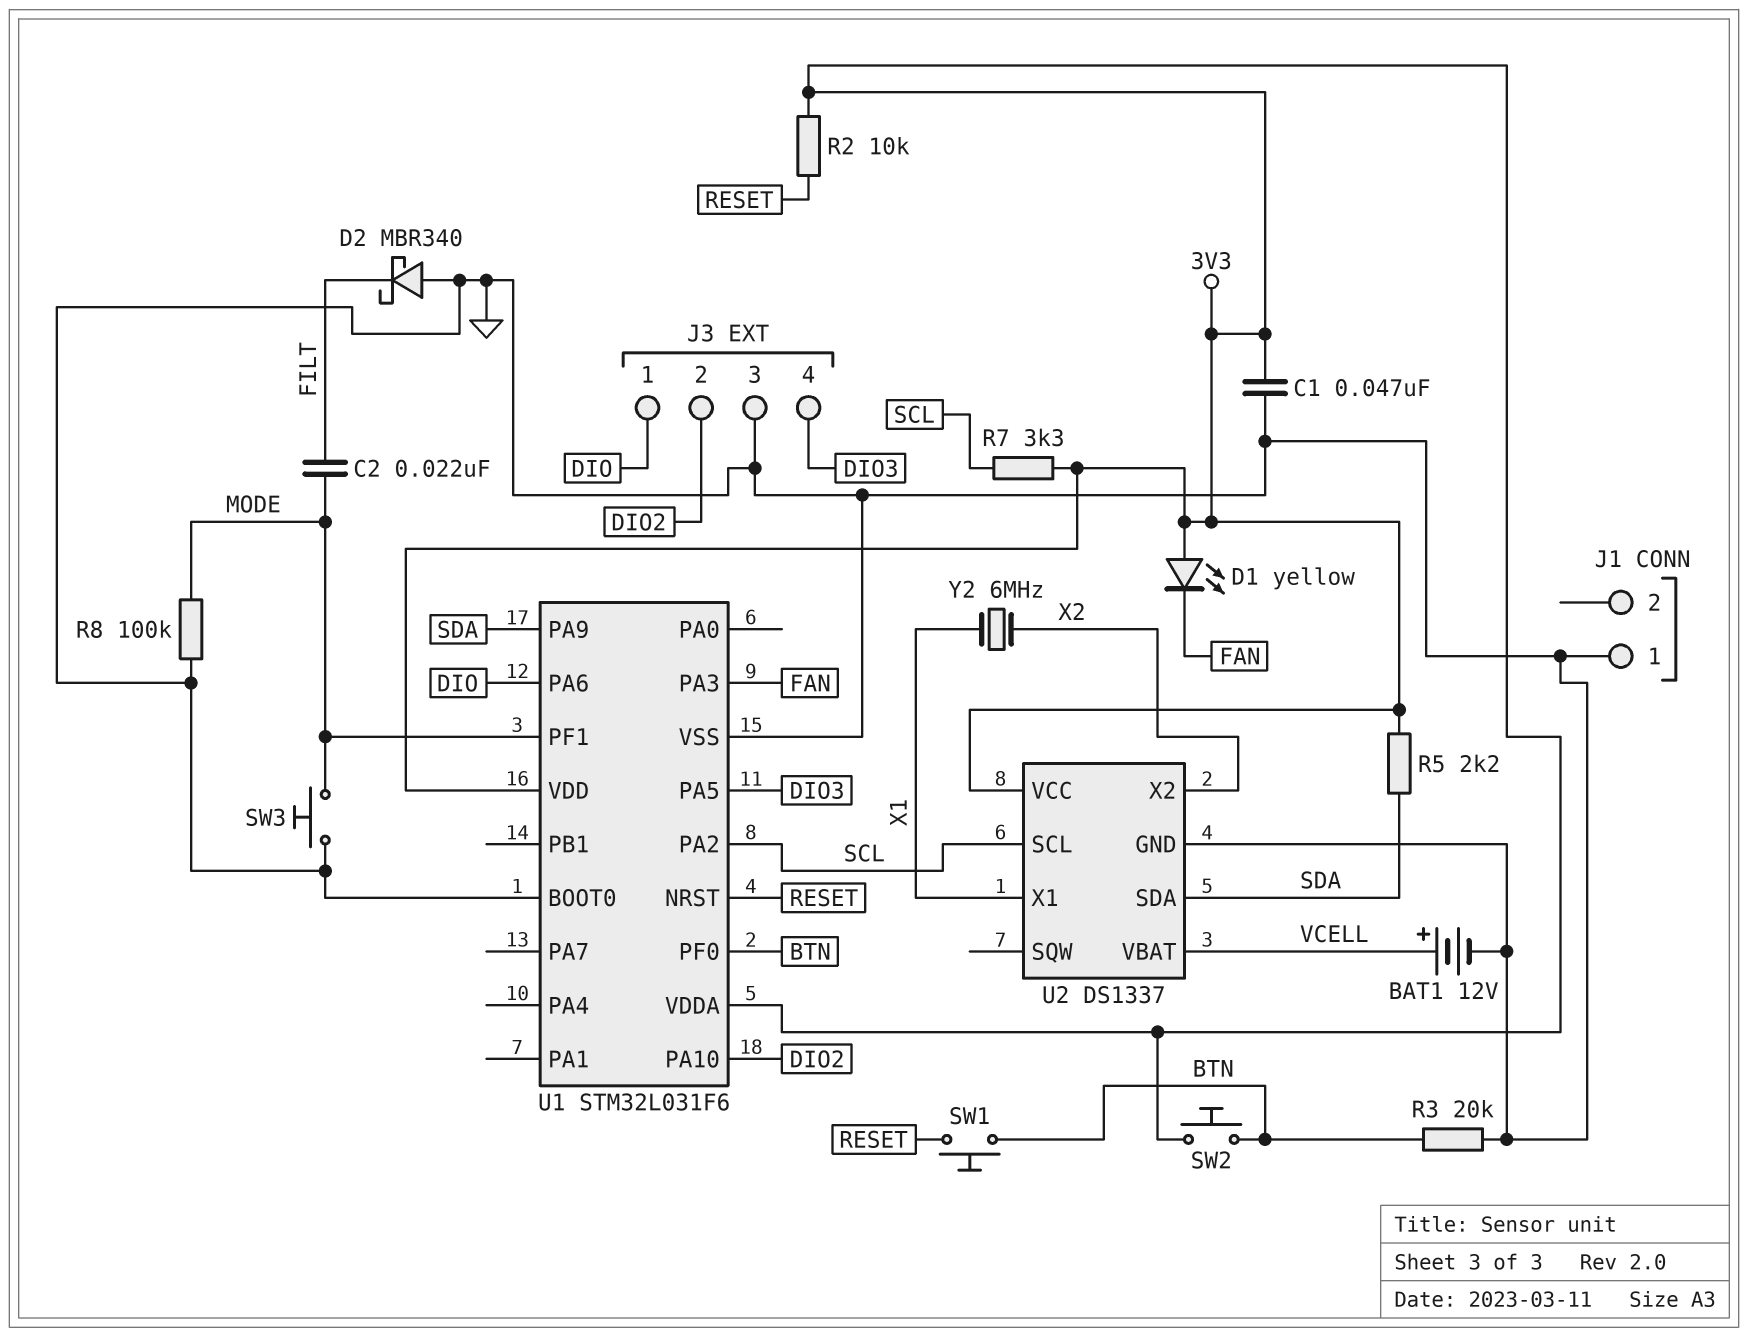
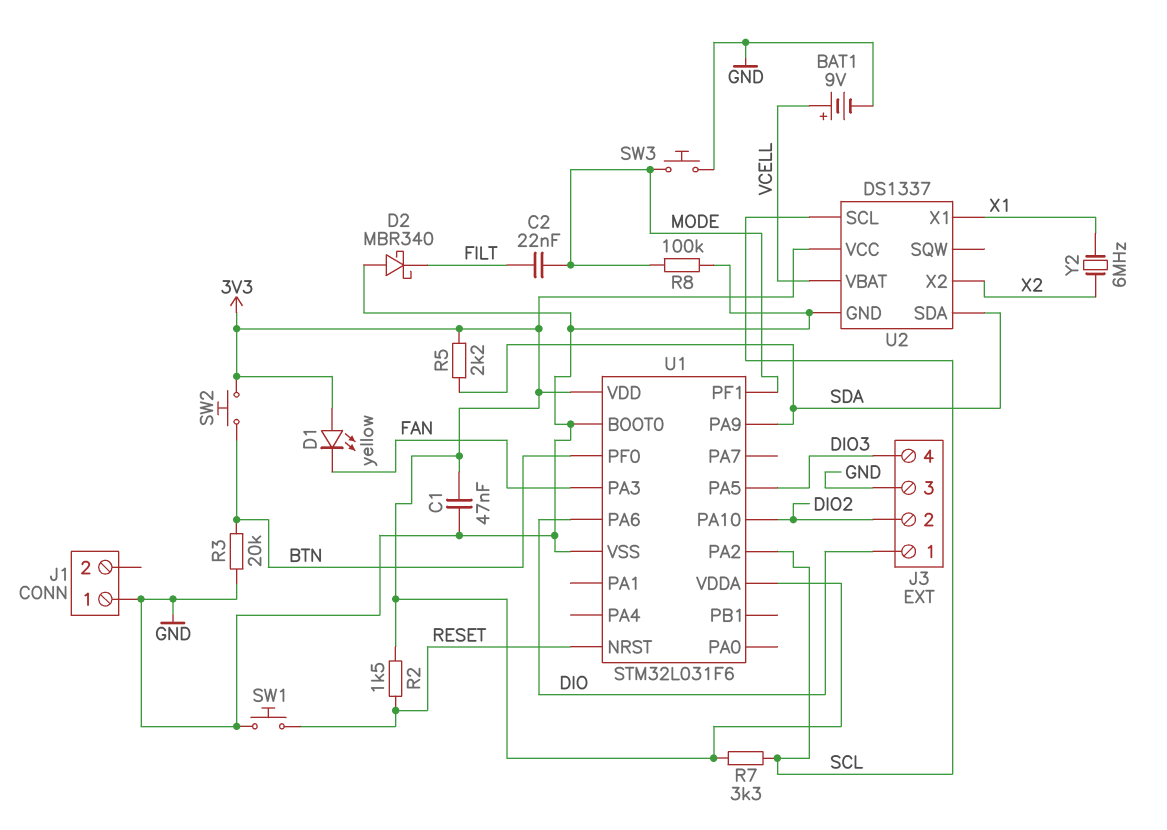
BAT1: 12V (plus VCELL, minus GND) -> 9V (plus VCELL, minus GND)
R2: 10k (3V3, RESET) -> 1.5k (3V3, RESET)
SW1: button (BTN, RESET) -> button (GND, RESET)

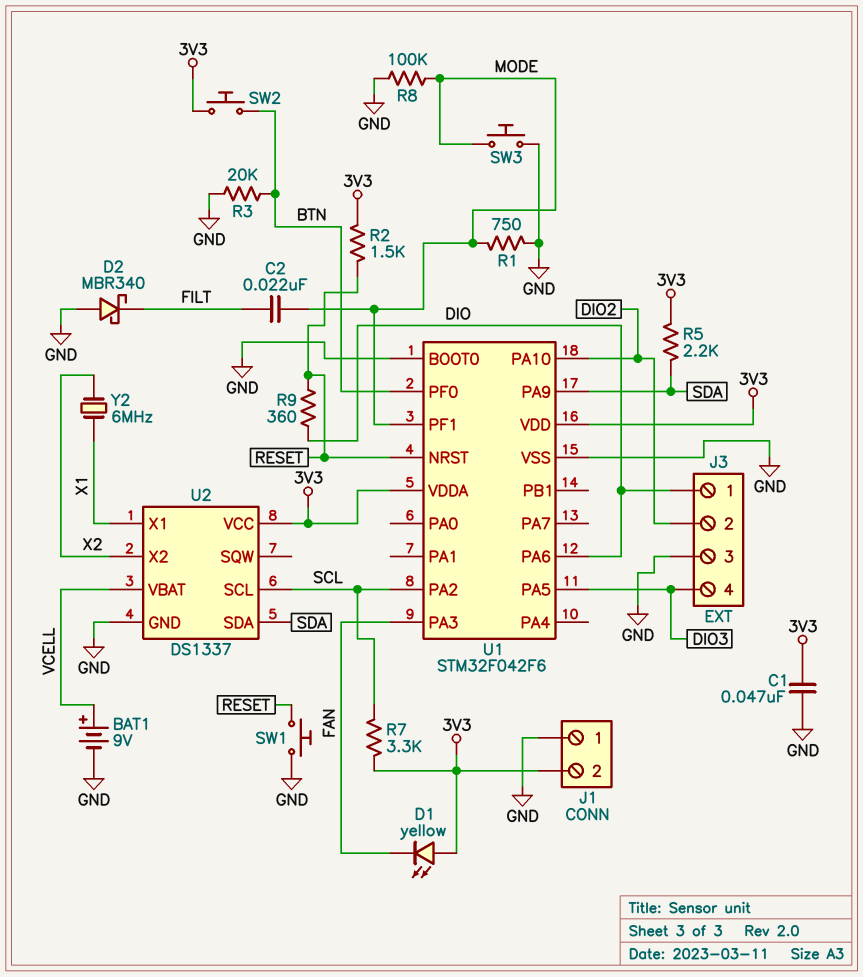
J1 pin 2: none -> 3V3
R1: none -> 750 (GND, MODE)
R9: none -> 360 (DIO, RESET)
U1: STM32L031F6 -> STM32F042F6

